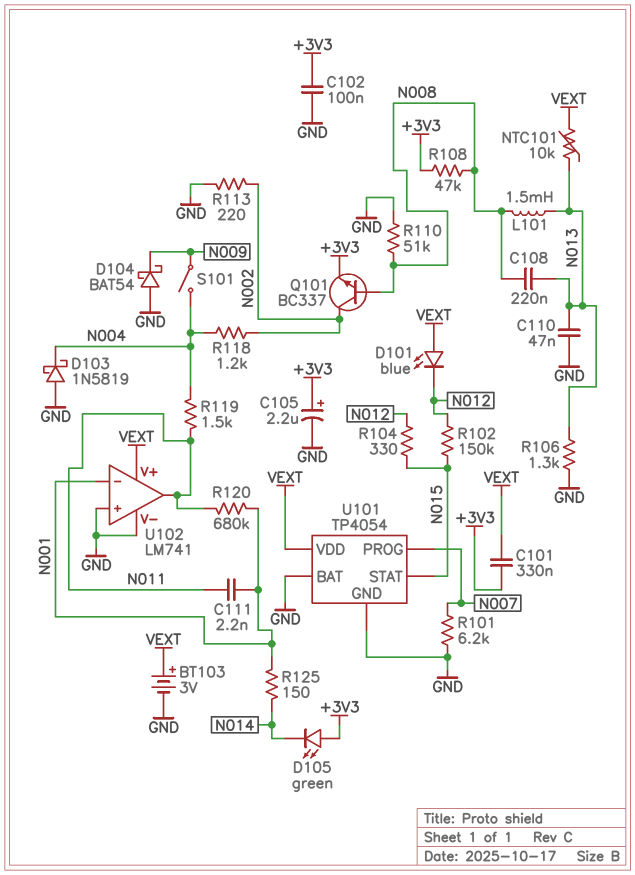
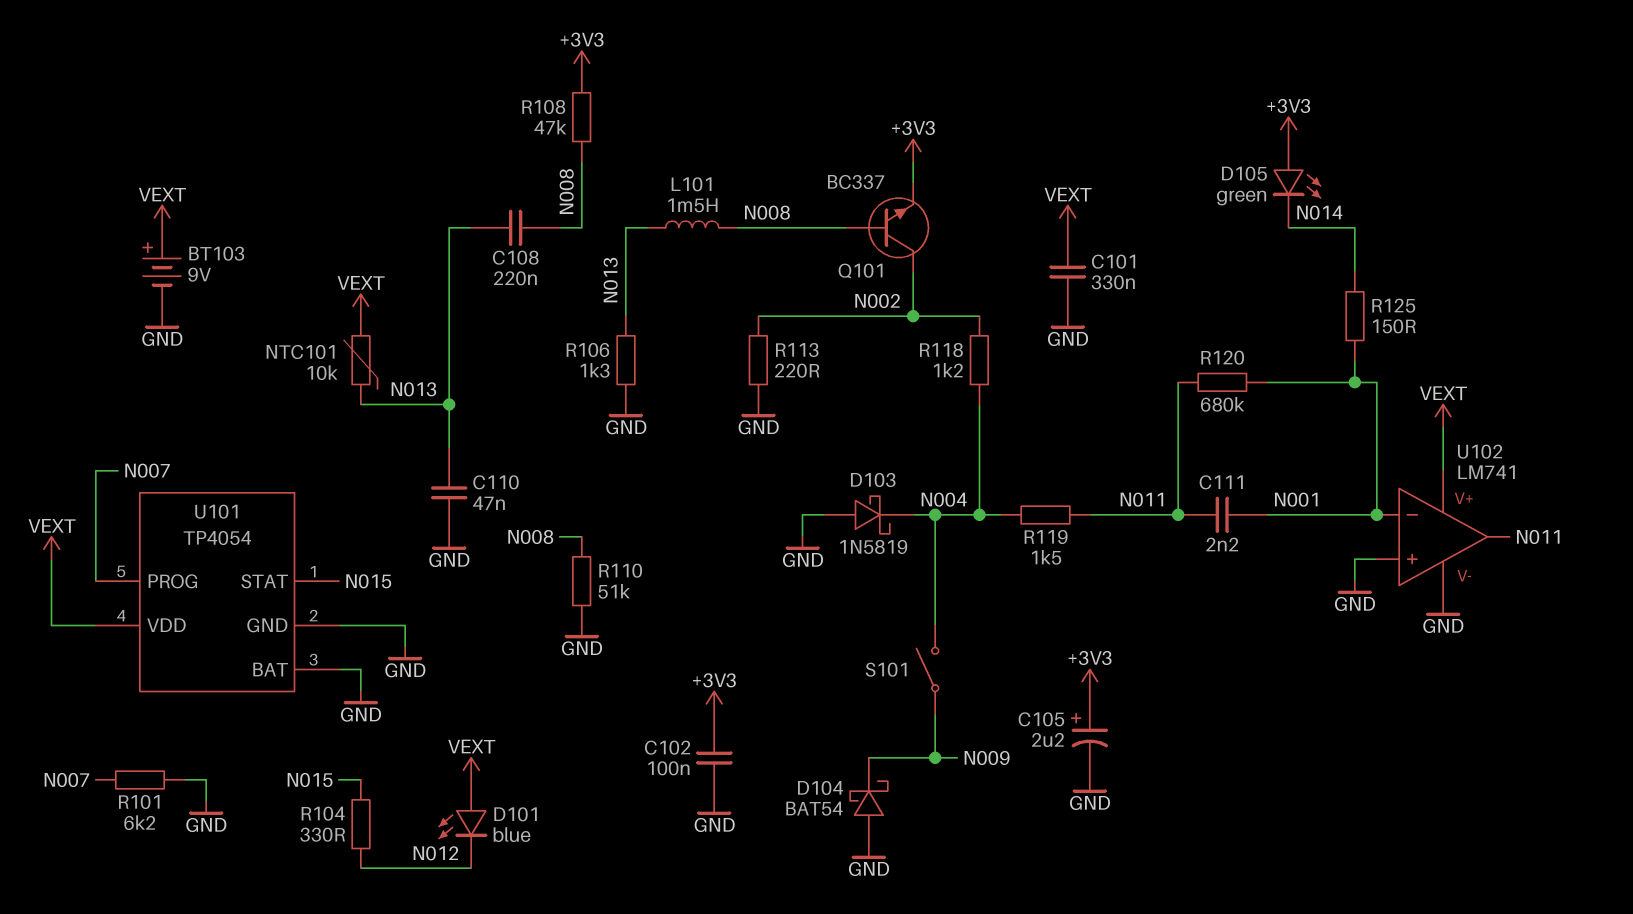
BT103: 3V (plus VEXT, minus GND) -> 9V (plus VEXT, minus GND)
C101: 330nF (+3V3, VEXT) -> 330nF (GND, VEXT)
R102: 150k (N012, N015) -> none

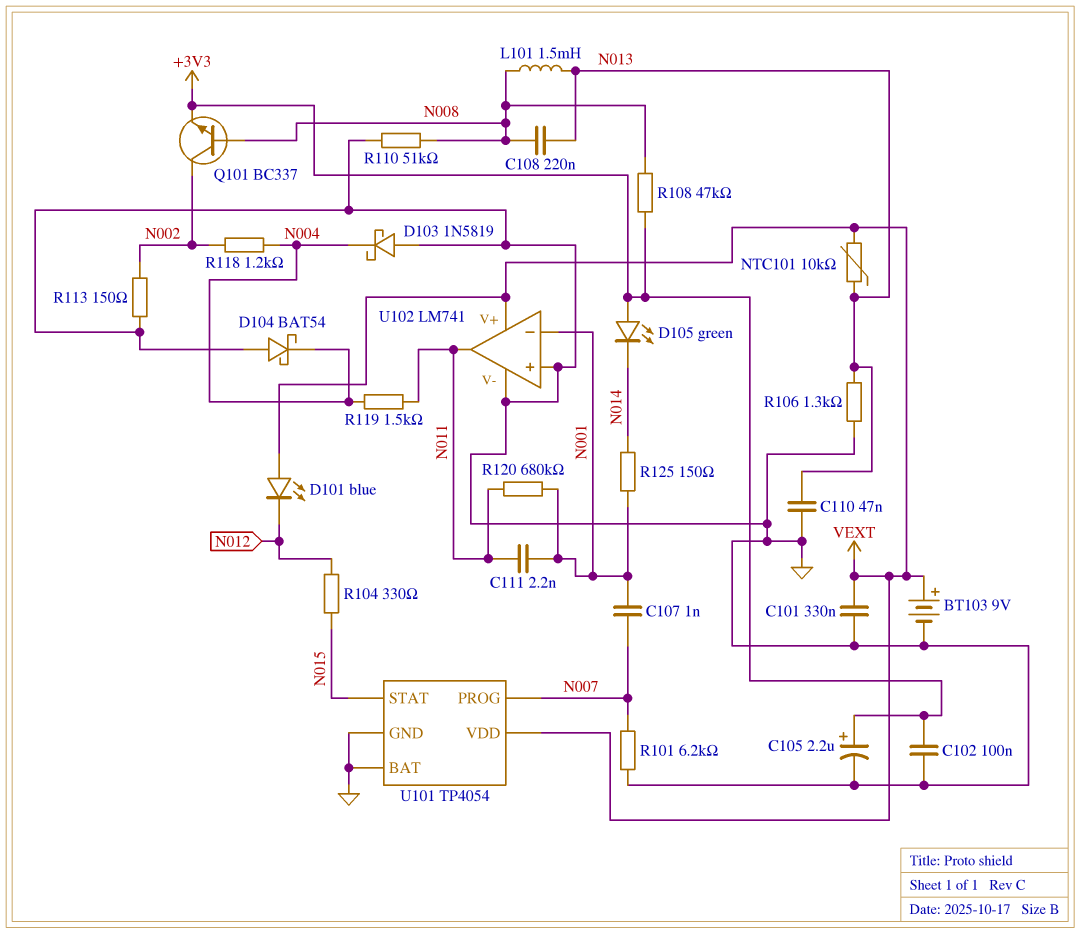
C107: none -> 1nF (N001, N007)
D104: schottky BAT54 (A GND, K N009) -> schottky BAT54 (A GND, K N004)
R113: 220 (GND, N002) -> 150 (GND, N002)
S101: switch (N004, N009) -> none

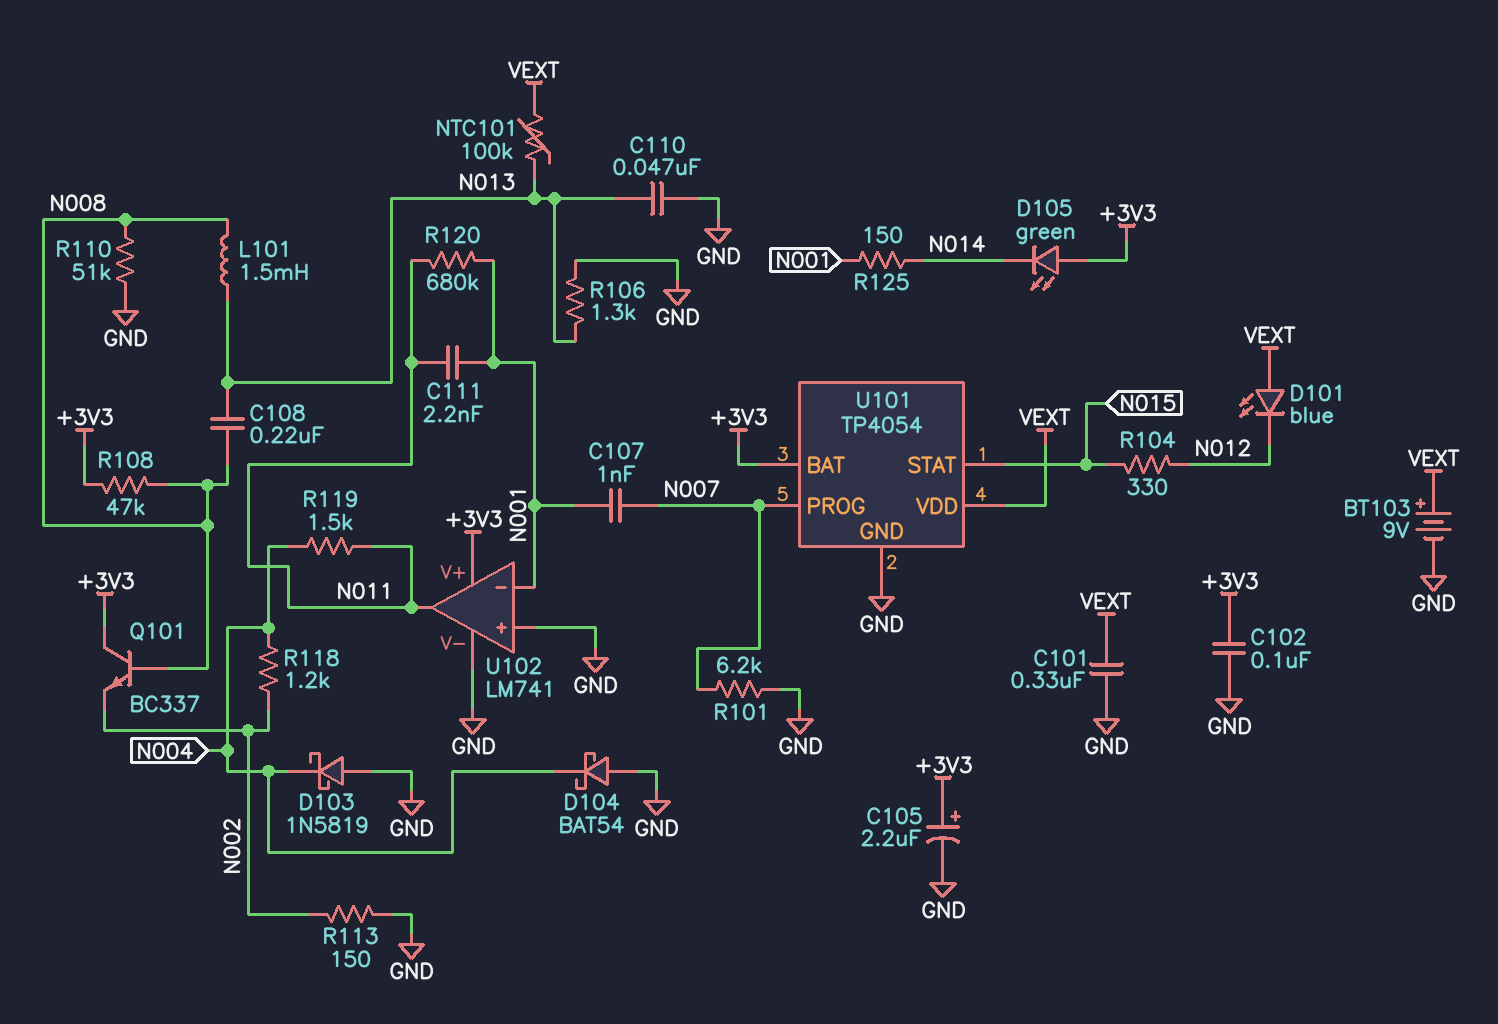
NTC101: 10k (N013, VEXT) -> 100k (N013, VEXT)
Q101: NPN BC337 (B N008, C N002, E +3V3) -> NPN BC337 (B N008, C +3V3, E N002)
U101 pin BAT: GND -> +3V3
U102 pin V+: VEXT -> +3V3

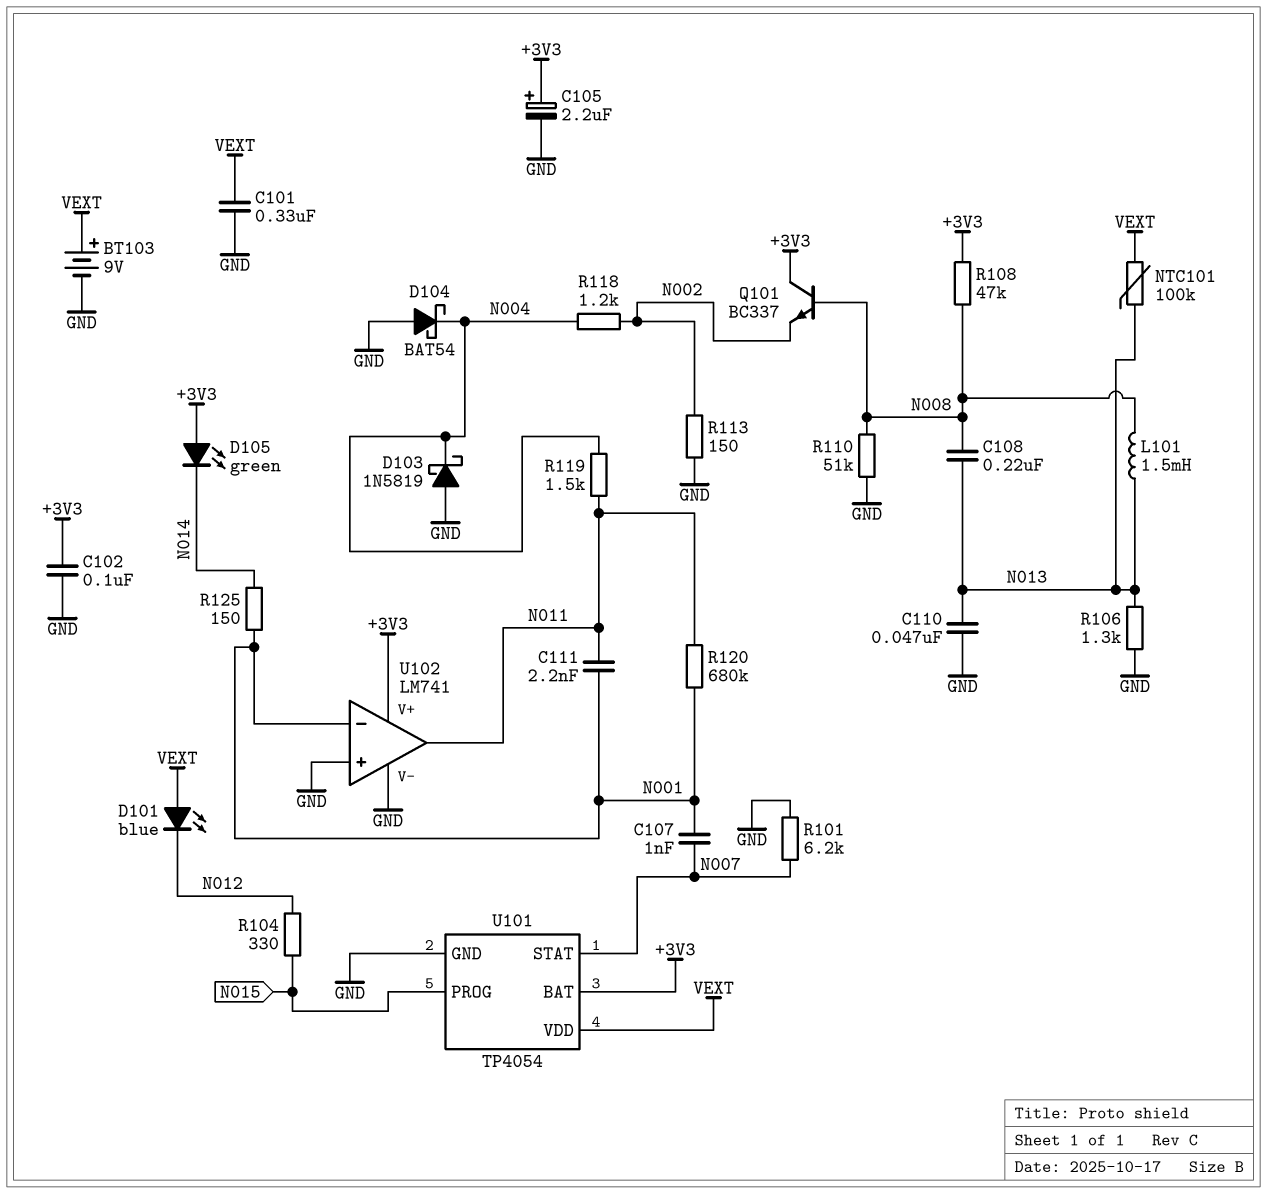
U101 pin PROG: N007 -> N015
U101 pin STAT: N015 -> N007

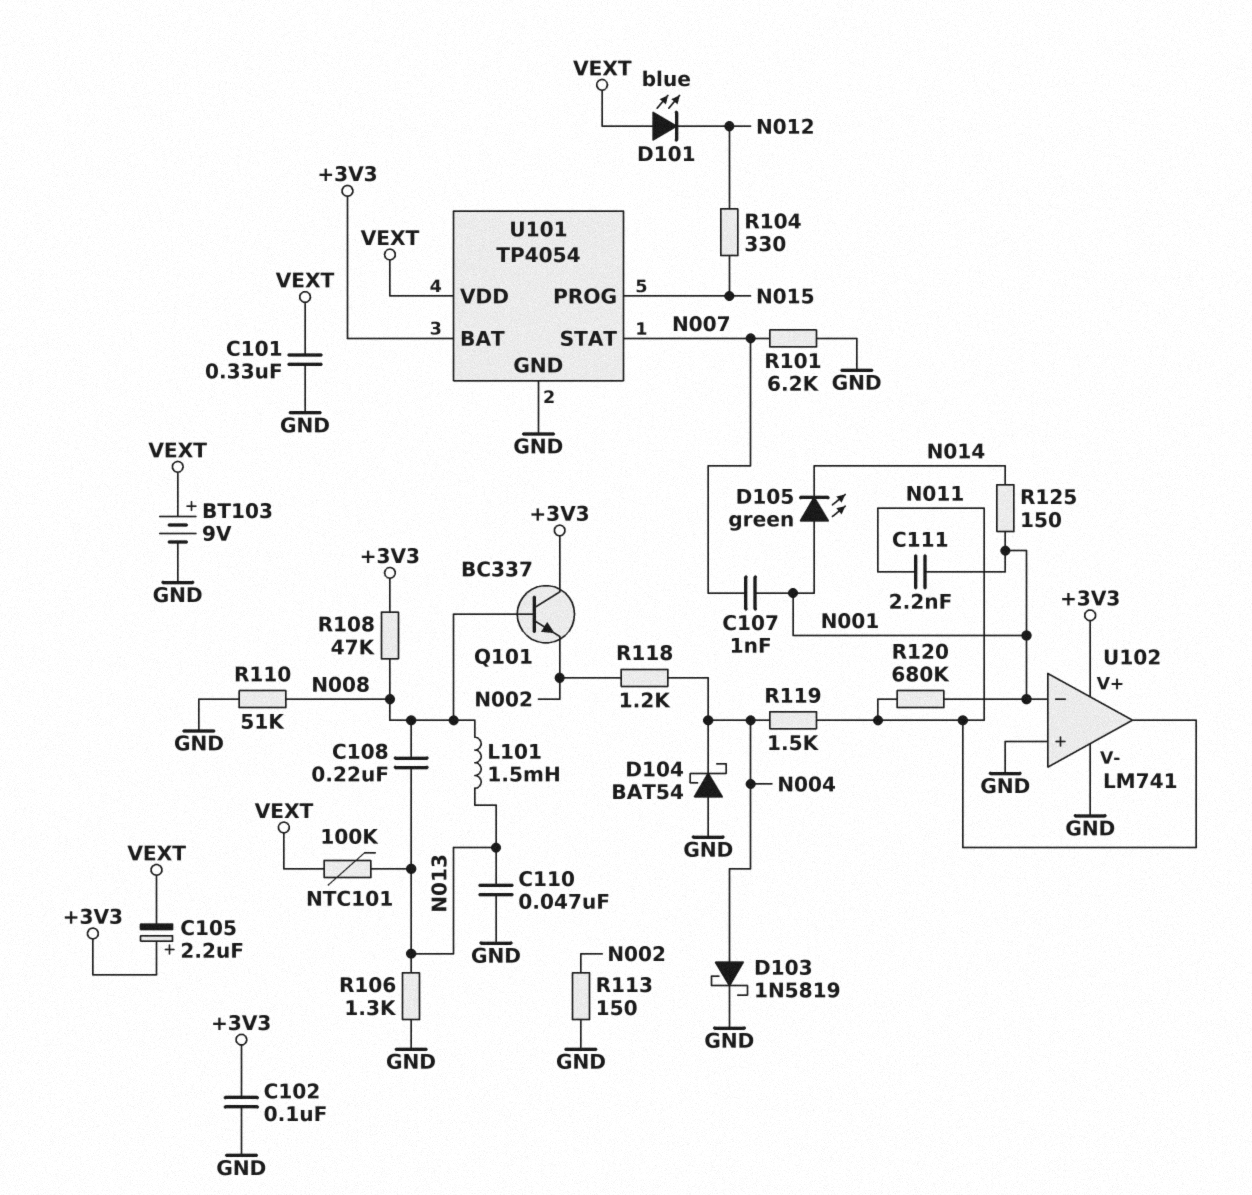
C105: 2.2uF (plus +3V3, minus GND) -> 2.2uF (plus +3V3, minus VEXT)
D103: schottky 1N5819 (A GND, K N004) -> schottky 1N5819 (A N004, K GND)
D105: LED green (A +3V3, K N014) -> LED green (A N001, K N014)

